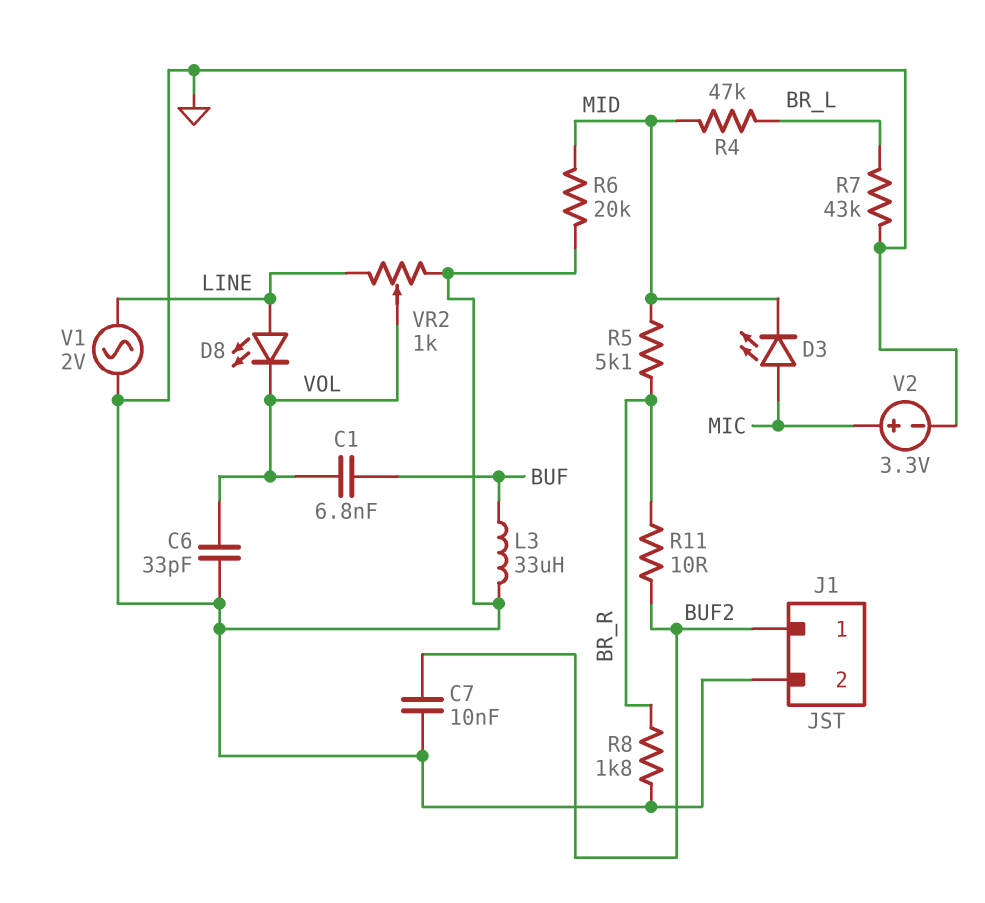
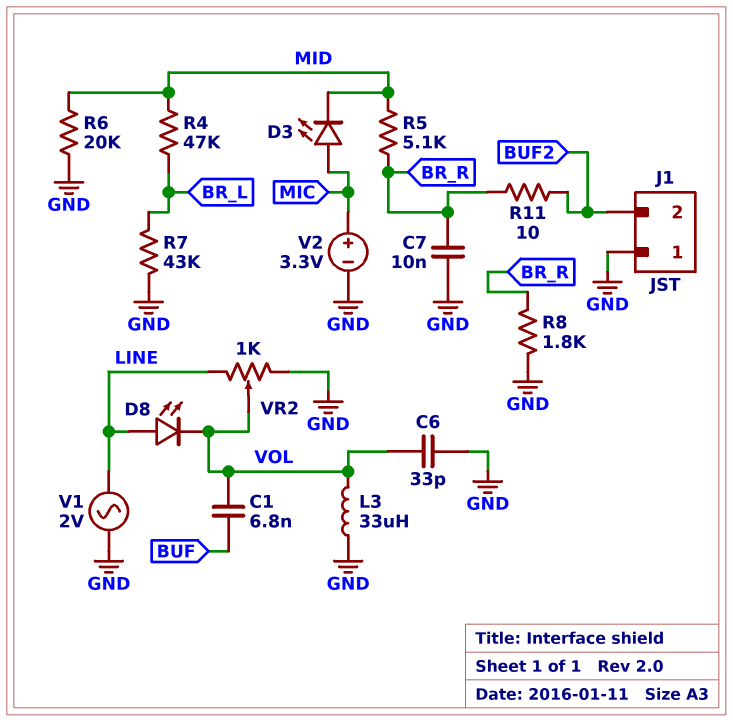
C7: 10nF (BUF2, GND) -> 10nF (BR_R, GND)
J1 pin 1: BUF2 -> GND
J1 pin 2: GND -> BUF2
L3: 33uH (BUF, GND) -> 33uH (GND, VOL)

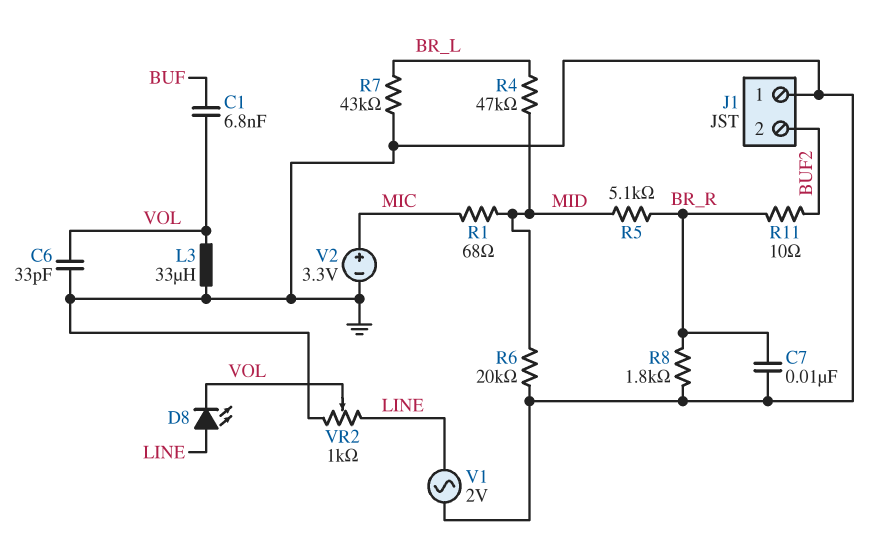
D3: LED (A MIC, K MID) -> none
R1: none -> 68 (MIC, MID)

